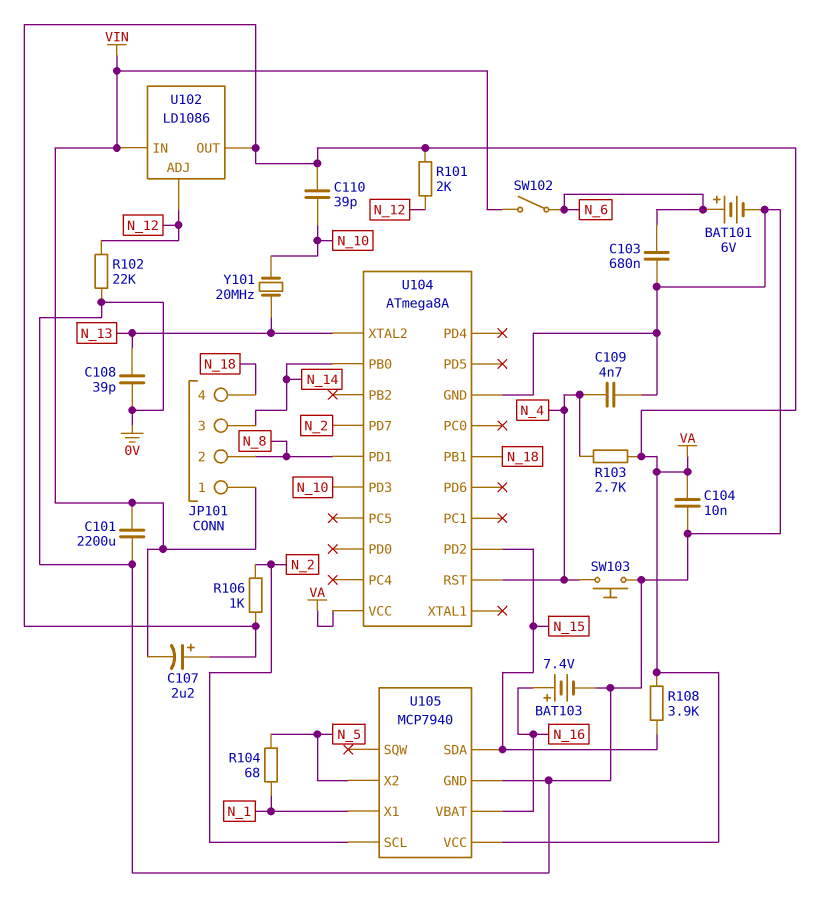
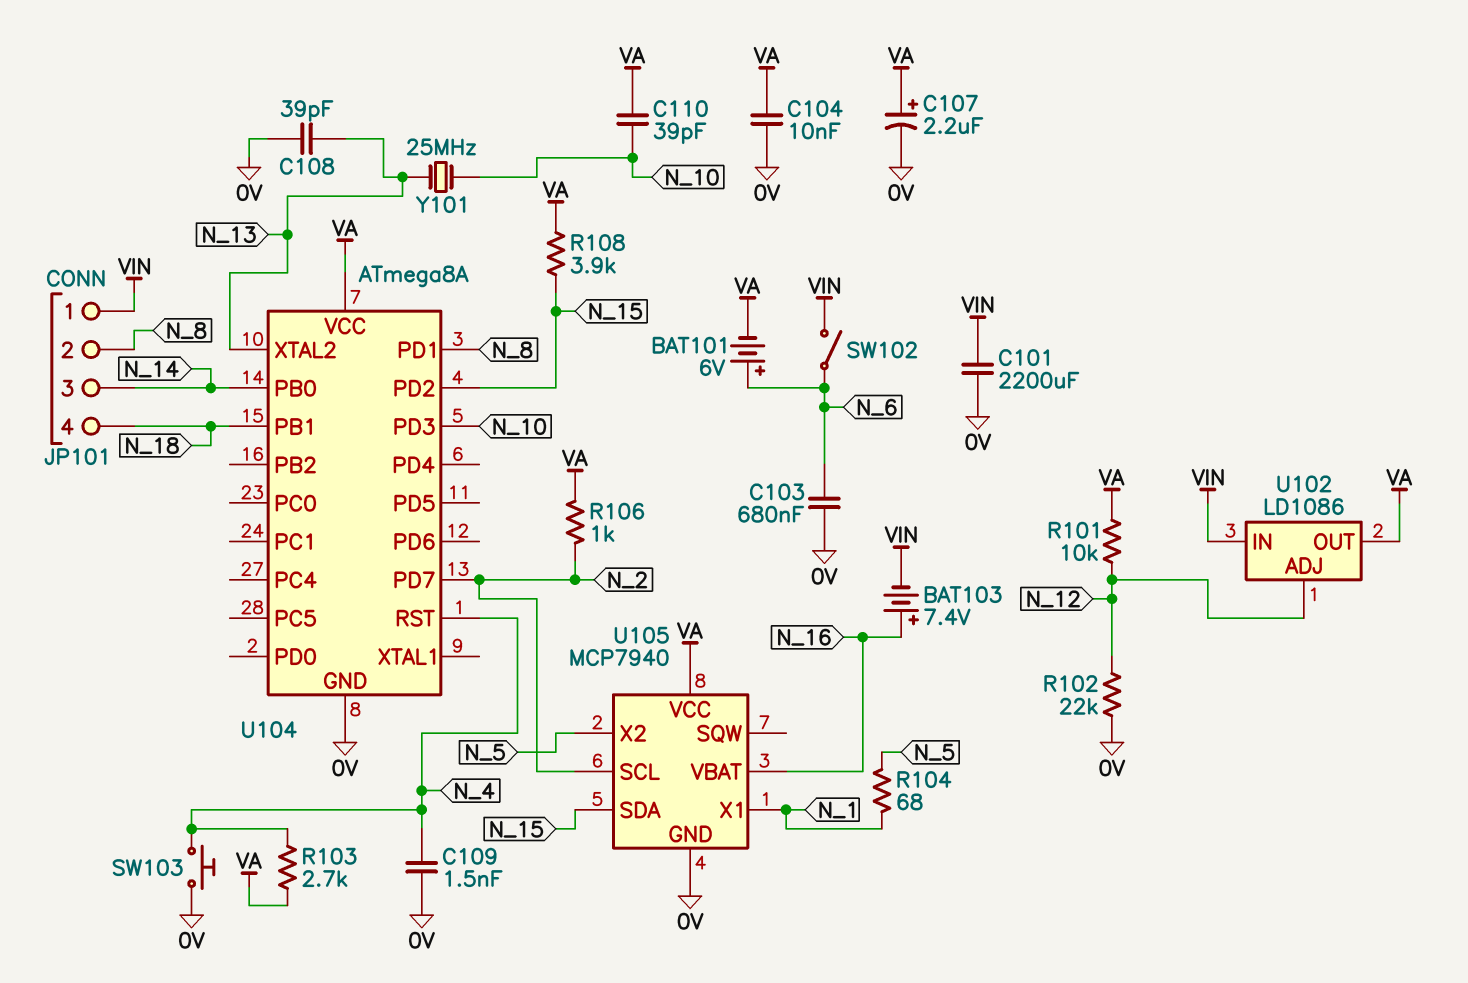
BAT101: 6V (plus N_6, minus 0V) -> 6V (plus N_6, minus VA)
BAT103: 7.4V (plus N_16, minus 0V) -> 7.4V (plus N_16, minus VIN)
C107: 2.2uF (plus VA, minus VIN) -> 2.2uF (plus VA, minus 0V)
C109: 4.7nF (0V, N_4) -> 1.5nF (0V, N_4)
R101: 2k (N_12, VA) -> 10k (N_12, VA)
Y101: 20MHz (N_10, N_13) -> 25MHz (N_10, N_13)

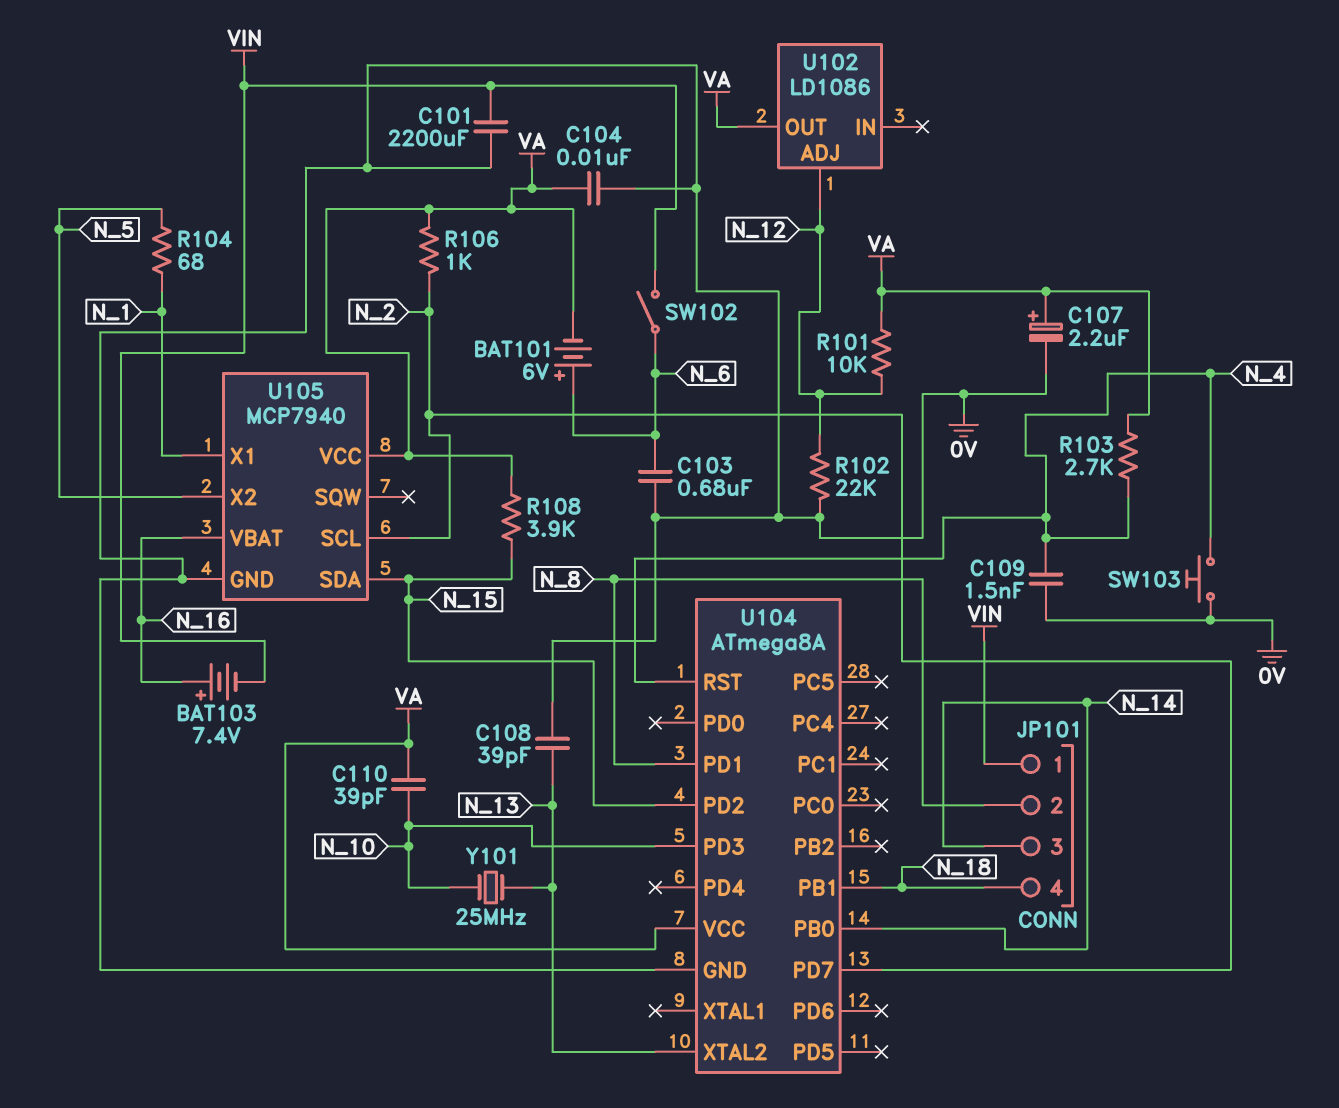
U102 pin IN: VIN -> none

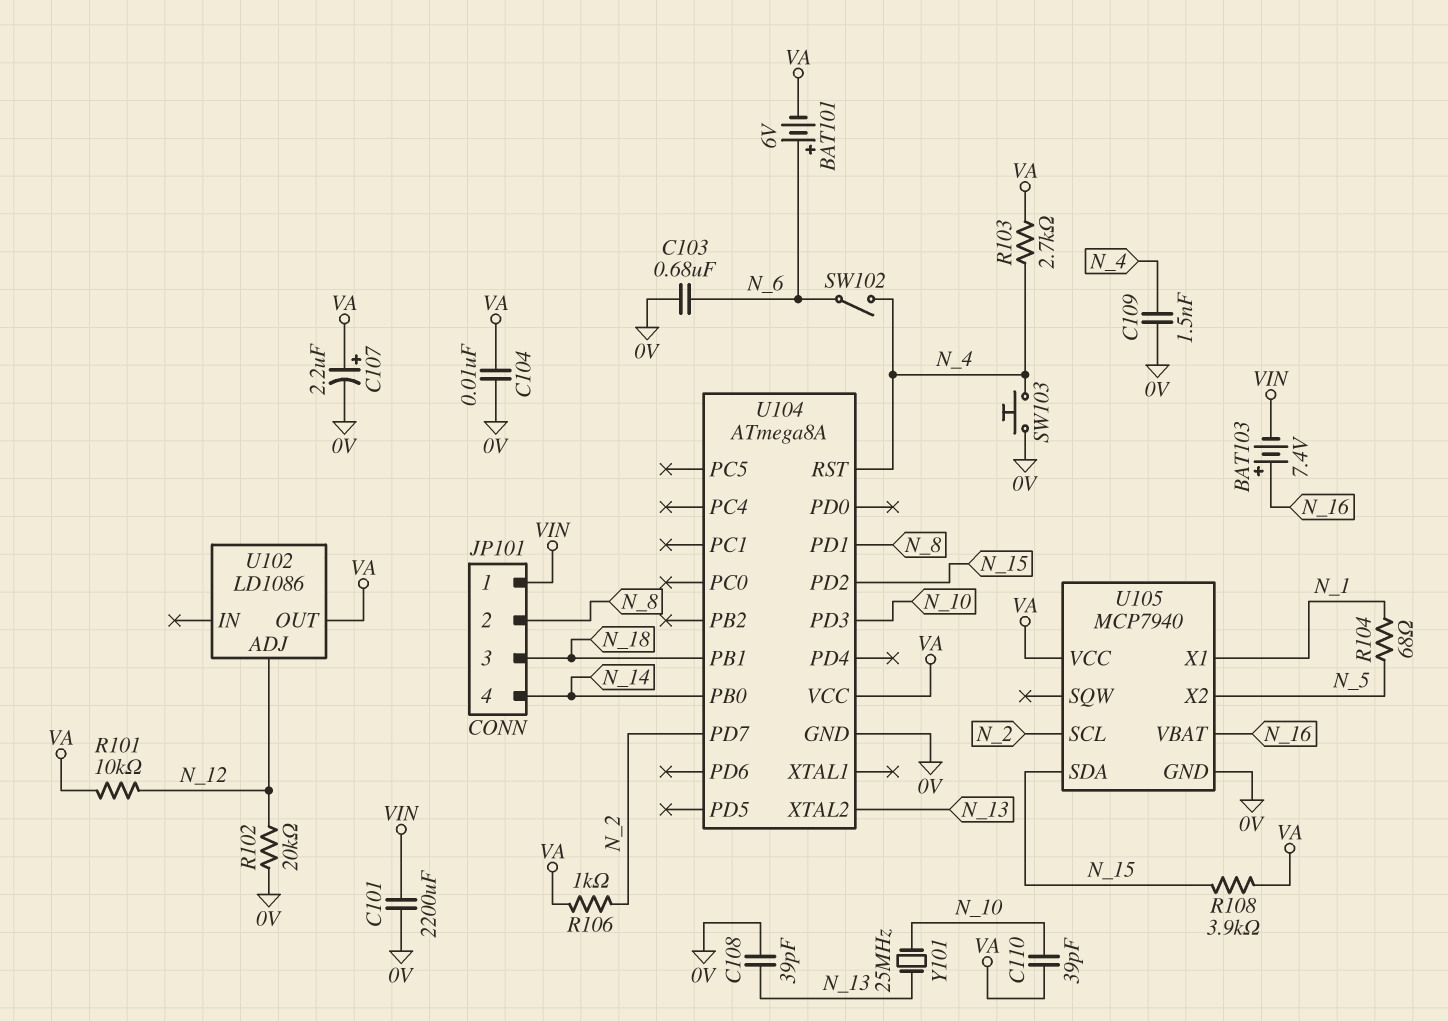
JP101 pin 3: N_14 -> N_18
JP101 pin 4: N_18 -> N_14
R102: 22k (0V, N_12) -> 20k (0V, N_12)
SW102: switch (N_6, VIN) -> switch (N_4, N_6)

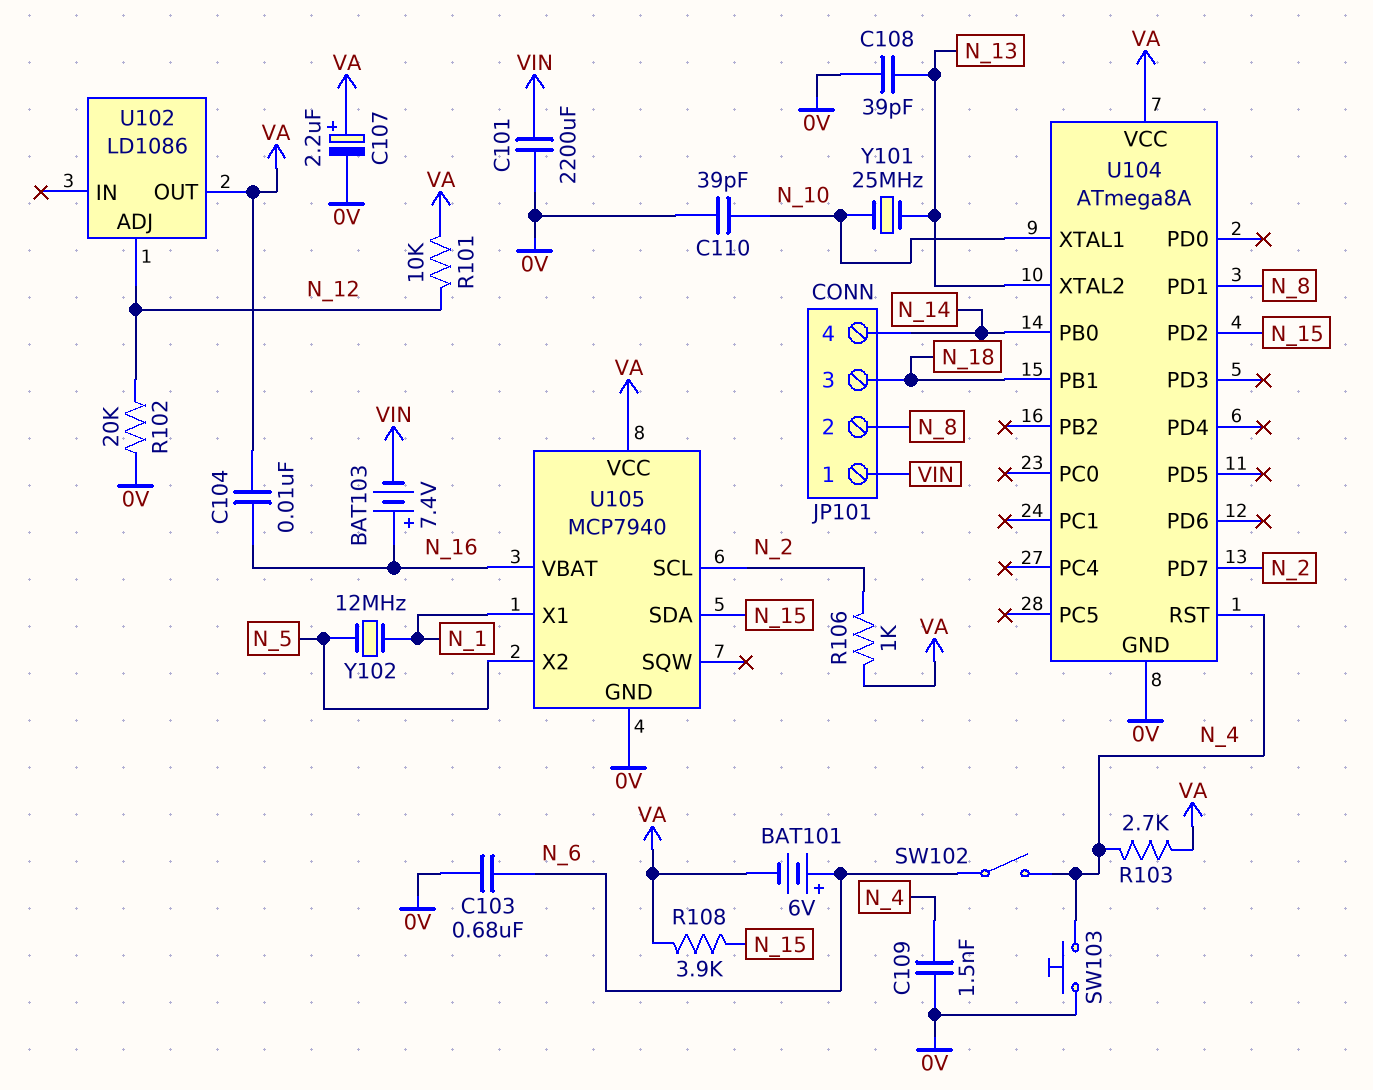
C104: 10nF (0V, VA) -> 10nF (N_16, VA)
C110: 39pF (N_10, VA) -> 39pF (0V, N_10)
R104: 68 (N_1, N_5) -> none
U104 pin PD3: N_10 -> none
U104 pin XTAL1: none -> N_10
Y102: none -> 12MHz (N_1, N_5)

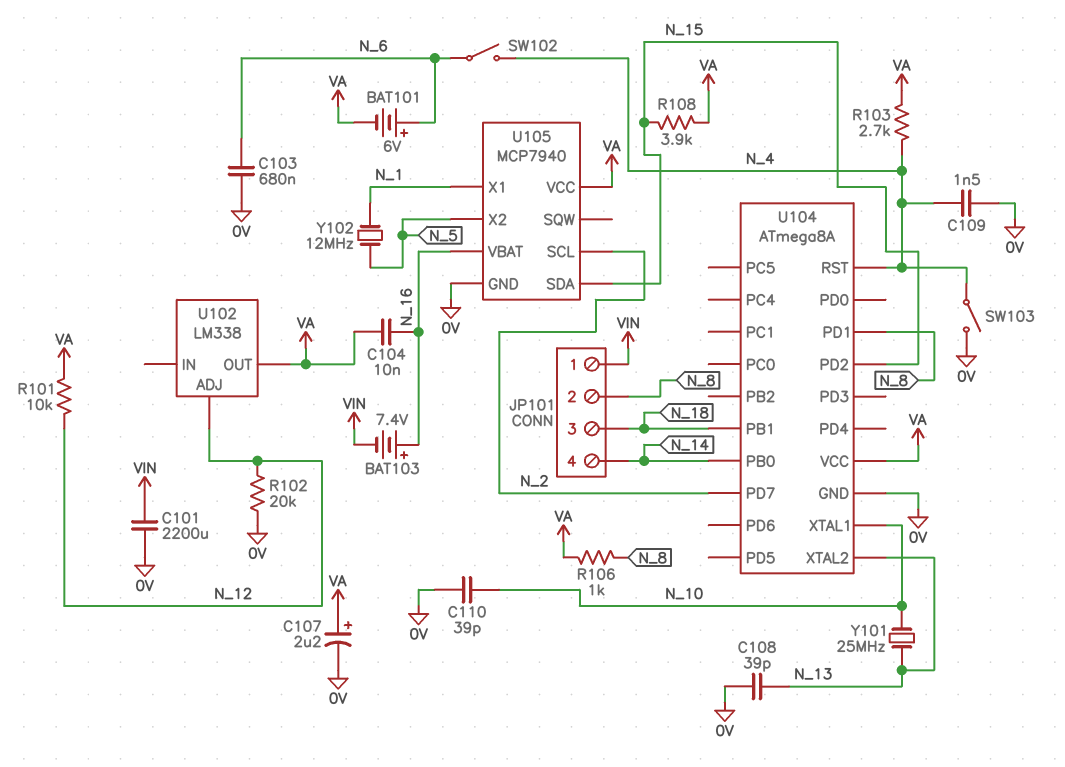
R106: 1k (N_2, VA) -> 1k (N_8, VA)
SW103: button (0V, N_4) -> switch (0V, N_4)
U102: LD1086 -> LM338

